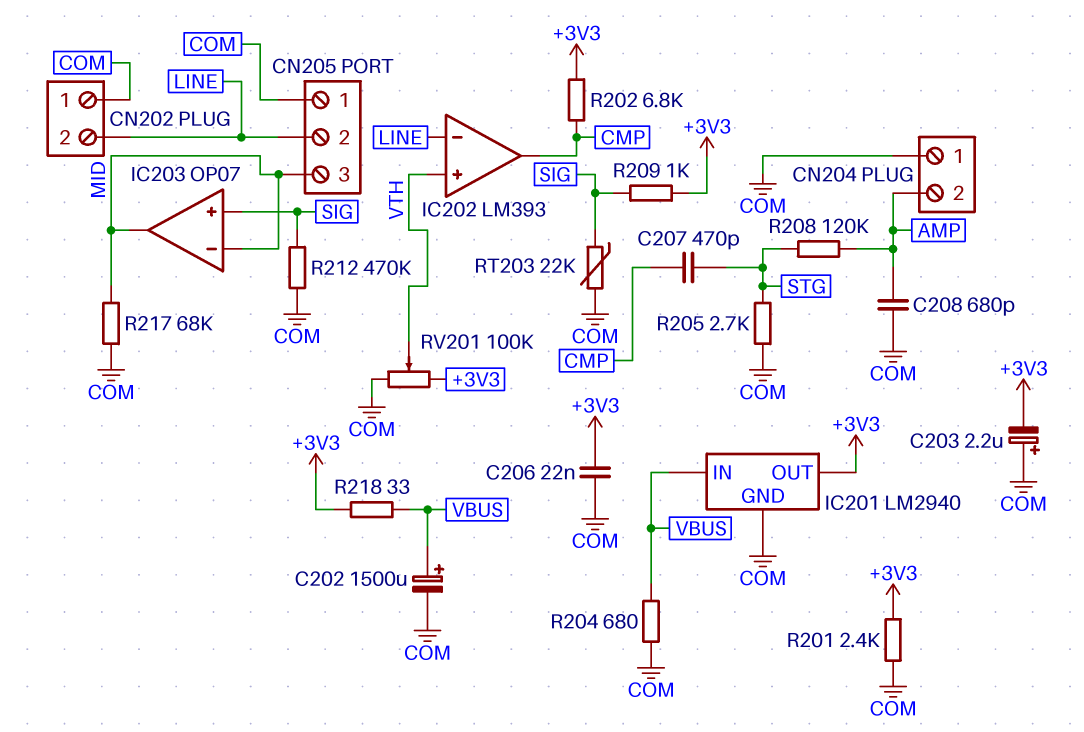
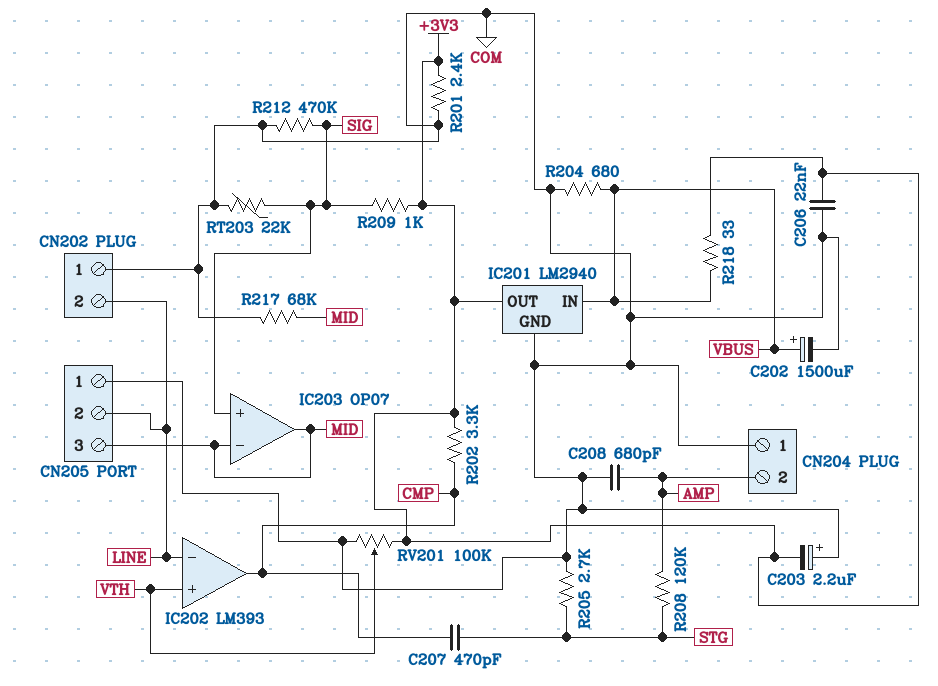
R202: 6.8k (+3V3, CMP) -> 3.3k (+3V3, CMP)

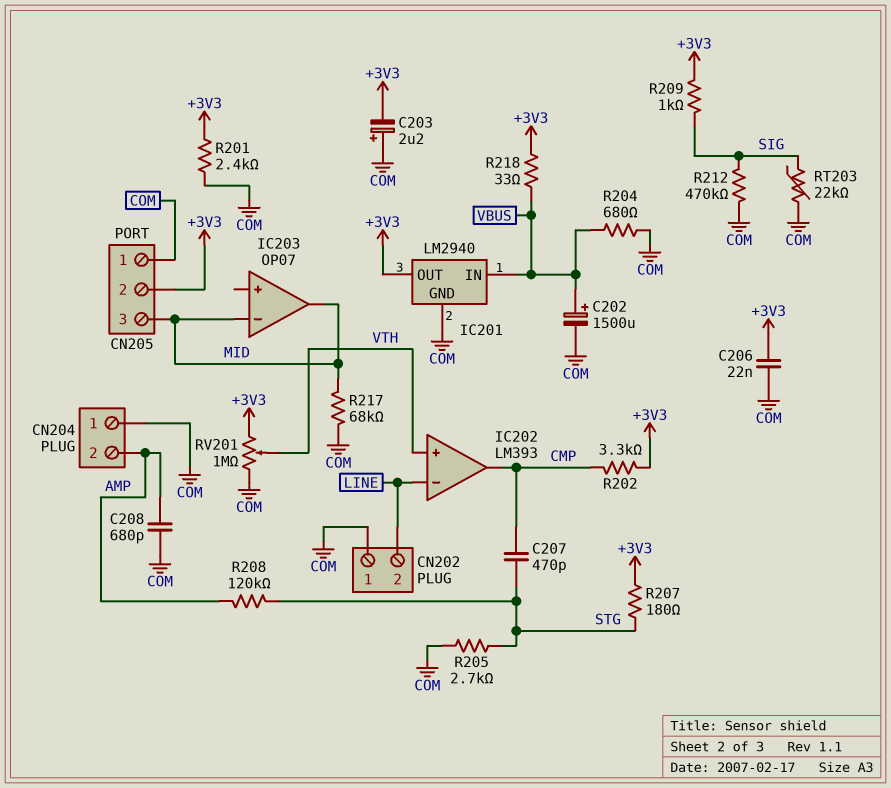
CN205 pin 2: LINE -> +3V3
IC203 pin in+: SIG -> none
R207: none -> 180 (+3V3, STG)
RV201: 100k (+3V3, COM, wiper VTH) -> 1M (+3V3, COM, wiper VTH)

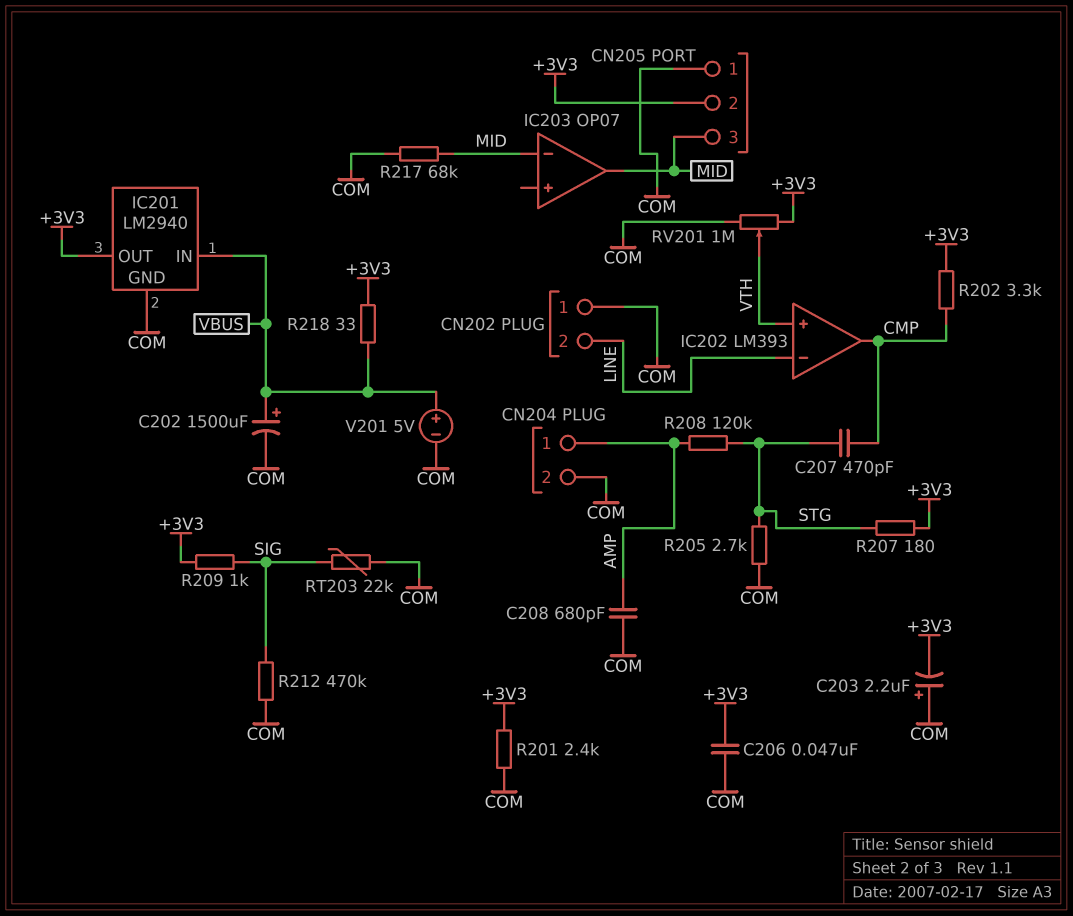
C206: 22nF (+3V3, COM) -> 47nF (+3V3, COM)
CN204 pin 1: COM -> AMP
CN204 pin 2: AMP -> COM
R204: 680 (COM, VBUS) -> none
V201: none -> 5V (plus VBUS, minus COM)

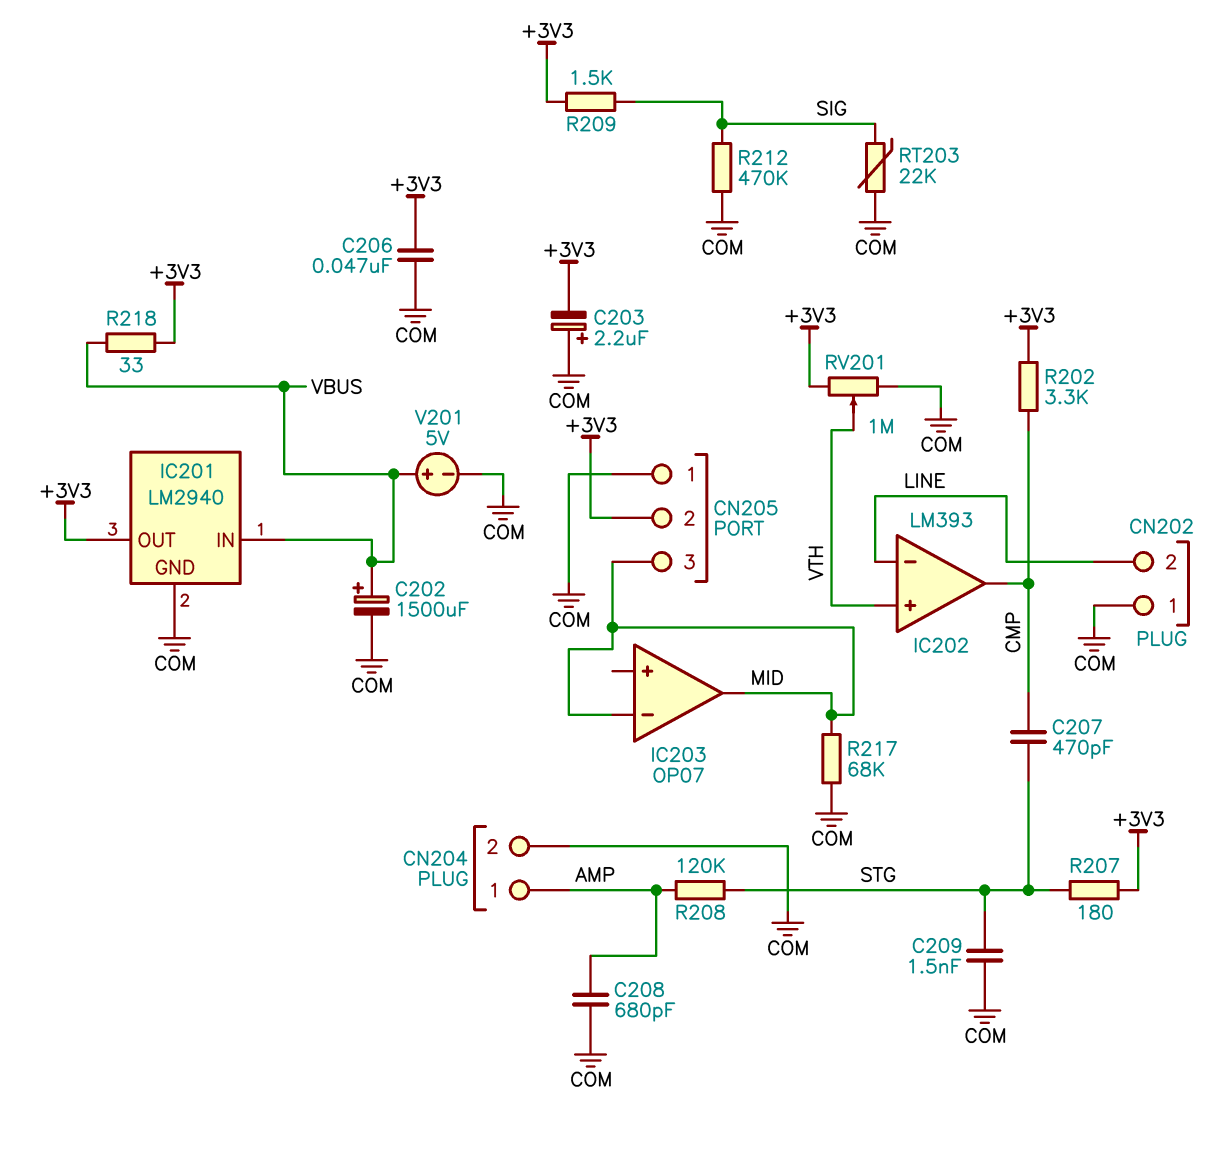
C209: none -> 1.5nF (COM, STG)
R201: 2.4k (+3V3, COM) -> none
R205: 2.7k (COM, STG) -> none
R209: 1k (+3V3, SIG) -> 1.5k (+3V3, SIG)

